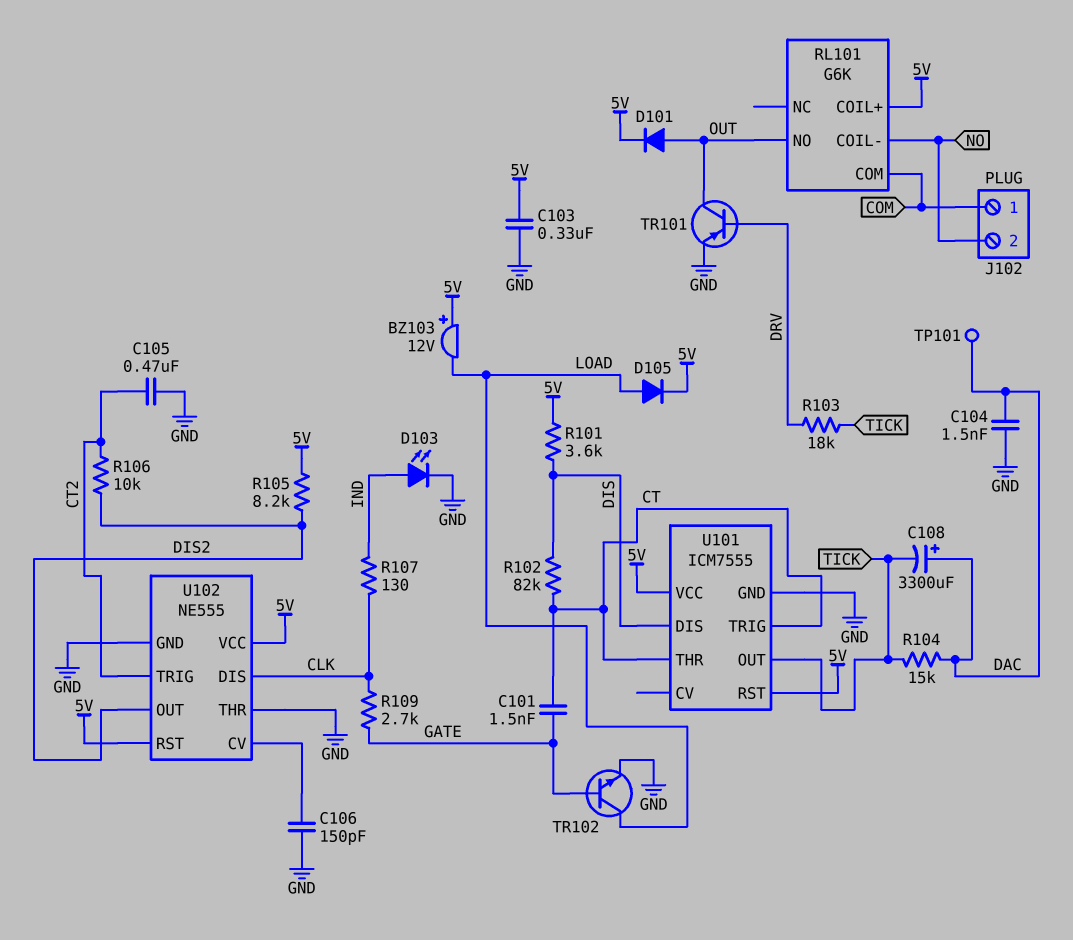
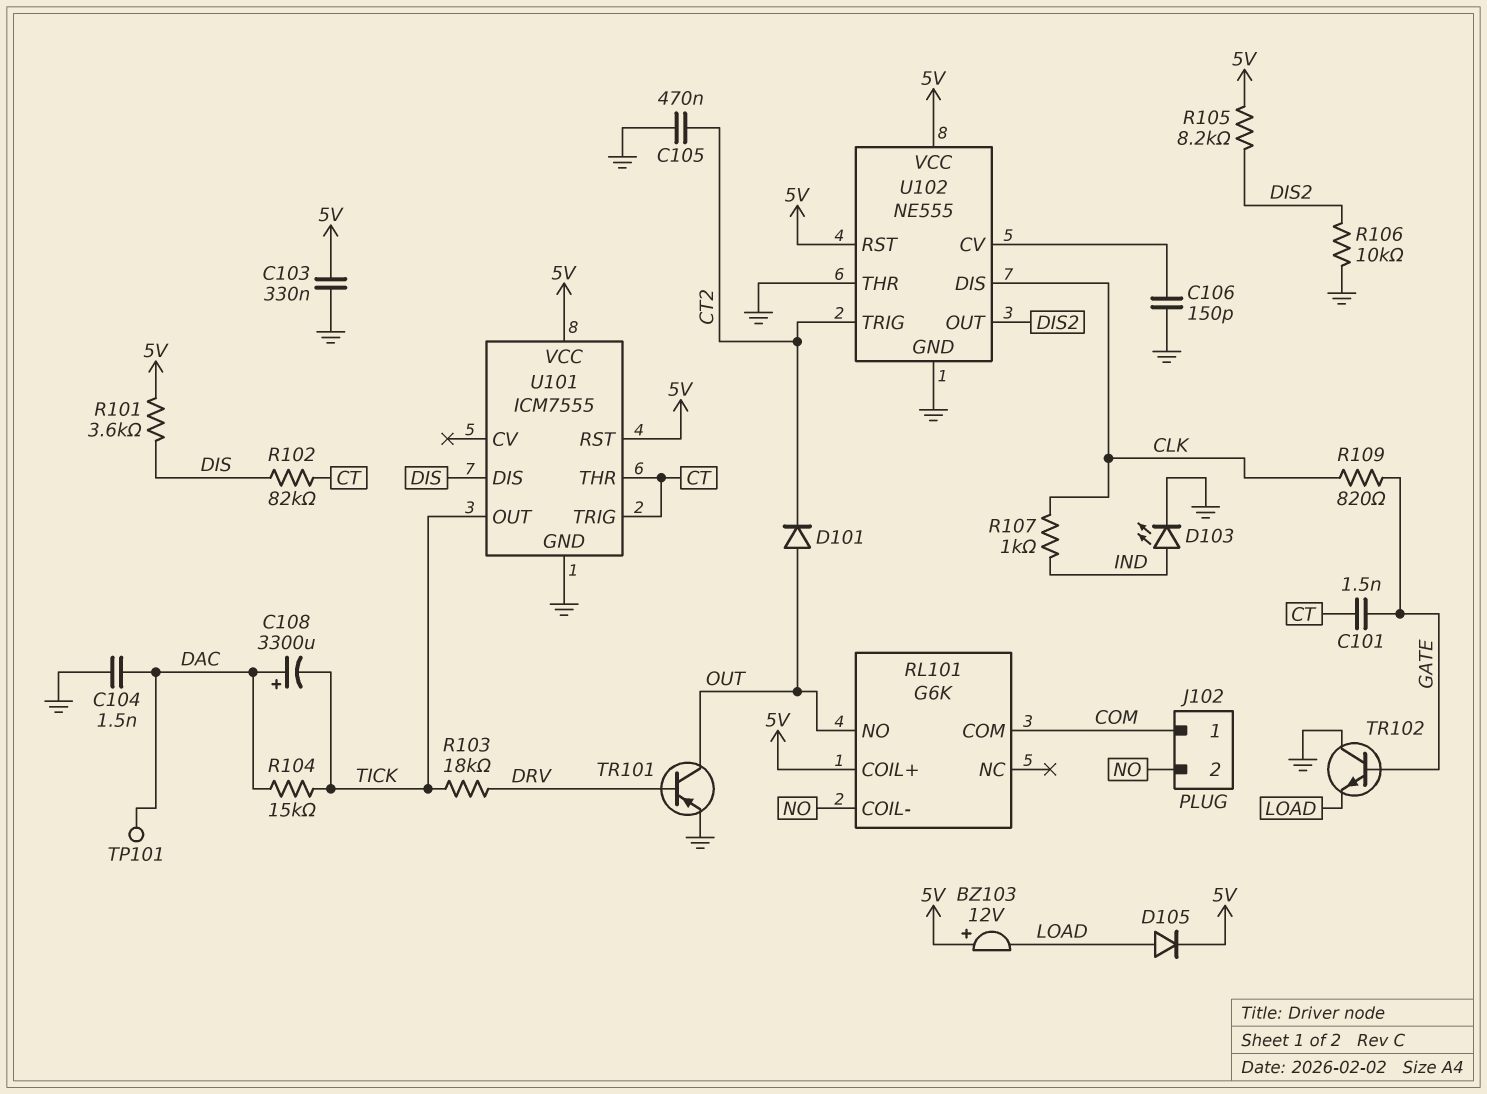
D101: diode (A OUT, K 5V) -> diode (A OUT, K CT2)
R106: 10k (CT2, DIS2) -> 10k (DIS2, GND)
R107: 130 (CLK, IND) -> 1k (CLK, IND)
R109: 2.7k (CLK, GATE) -> 820 (CLK, GATE)
TR102: NPN (B GATE, C LOAD, E GND) -> NPN (B GATE, C GND, E LOAD)

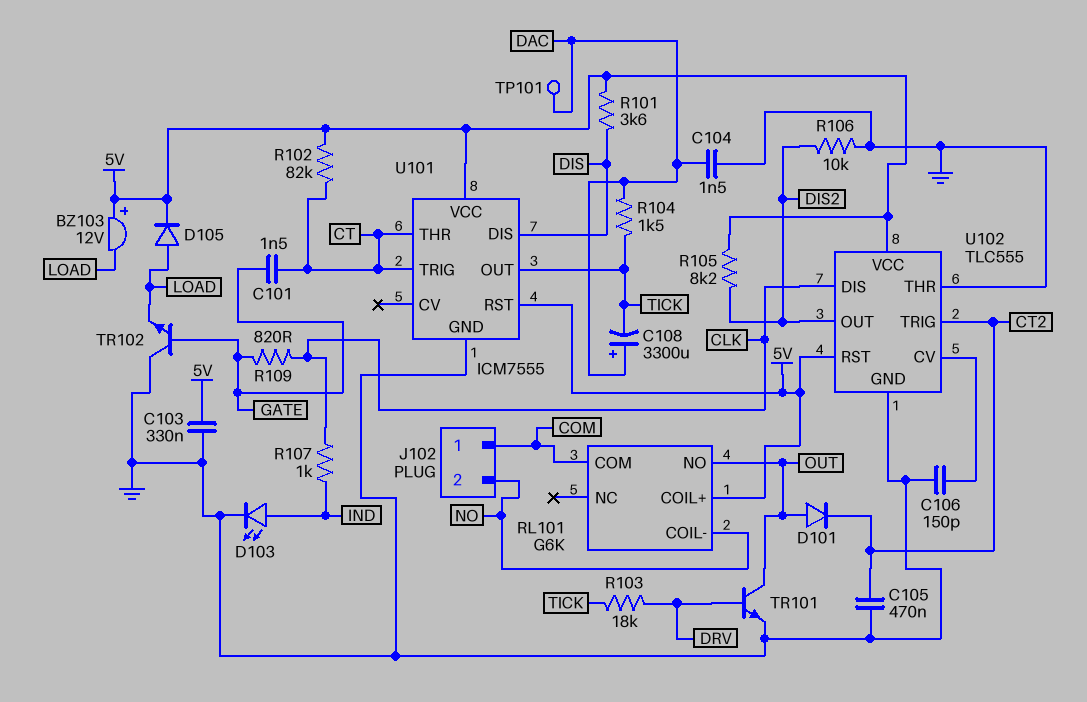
R102: 82k (CT, DIS) -> 82k (5V, CT)
R104: 15k (DAC, TICK) -> 1.5k (DAC, TICK)
TR101: PNP (B DRV, C OUT, E GND) -> NPN (B DRV, C OUT, E GND)
U102: NE555 -> TLC555

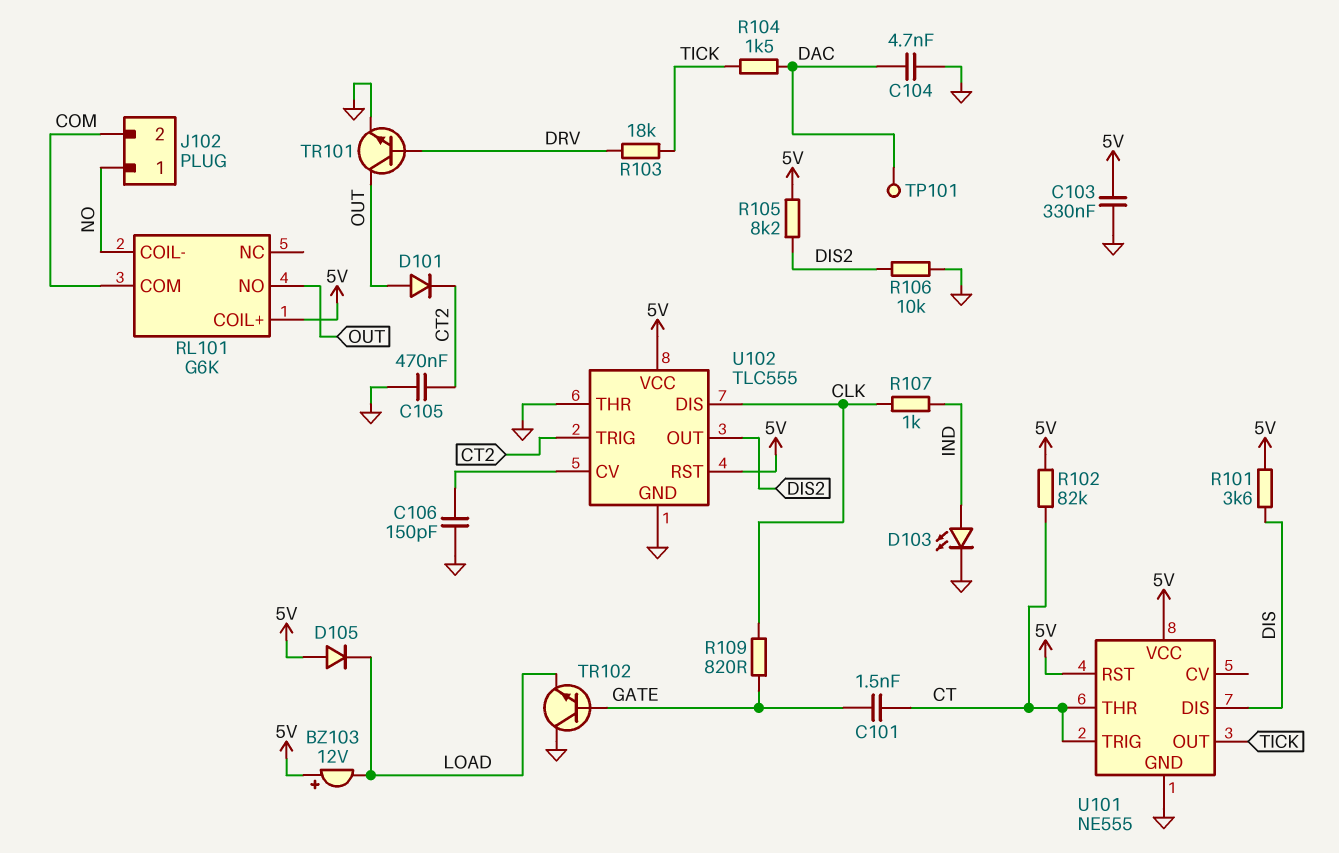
C104: 1.5nF (DAC, GND) -> 4.7nF (DAC, GND)
C108: 3300uF (plus DAC, minus TICK) -> none
D105: diode (A LOAD, K 5V) -> diode (A 5V, K LOAD)
J102 pin 1: COM -> NO
J102 pin 2: NO -> COM
U101: ICM7555 -> NE555

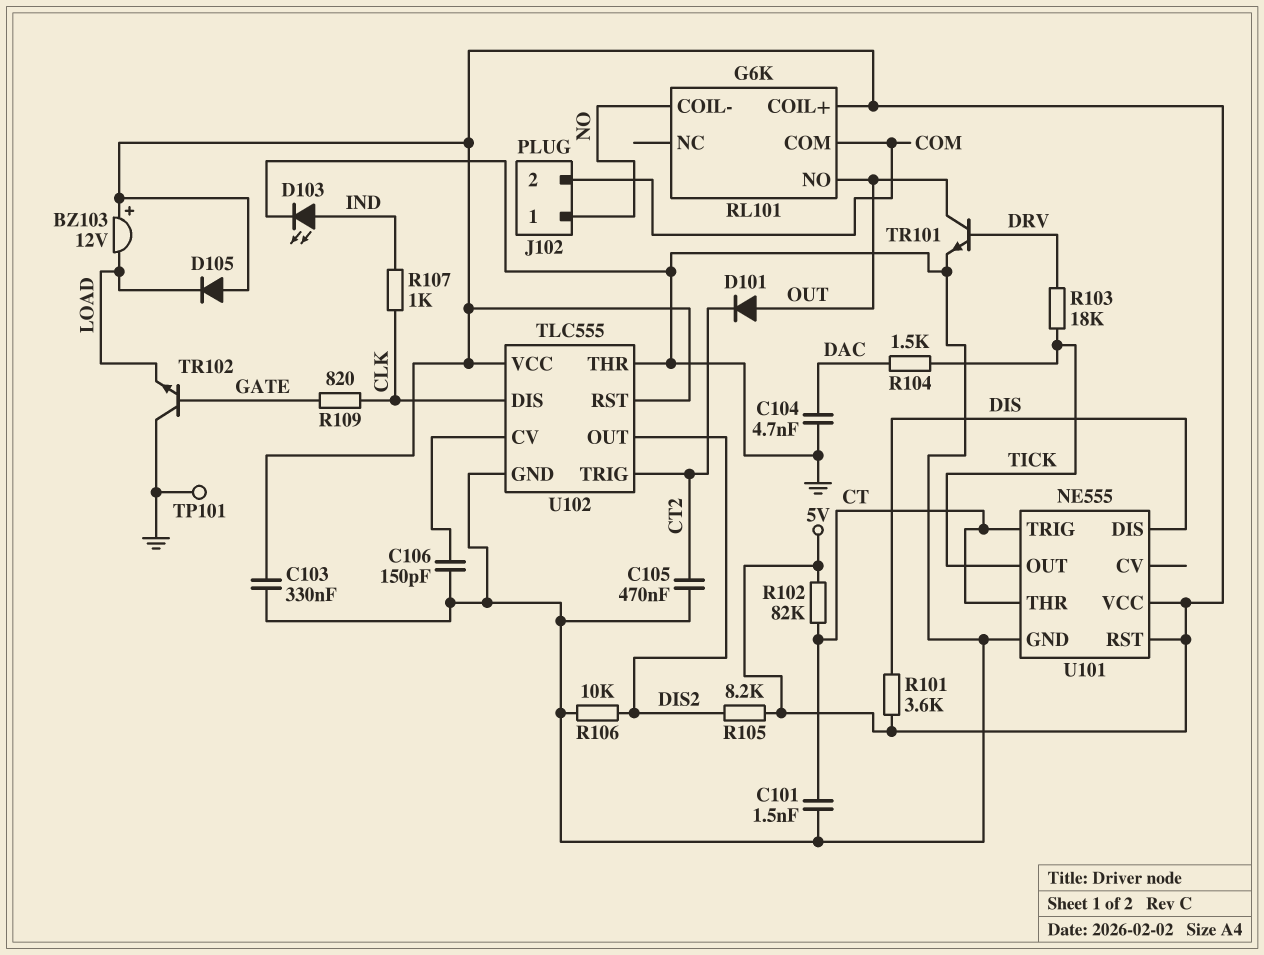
C101: 1.5nF (CT, GATE) -> 1.5nF (CT, GND)
TP101: test point (DAC) -> test point (GND)

